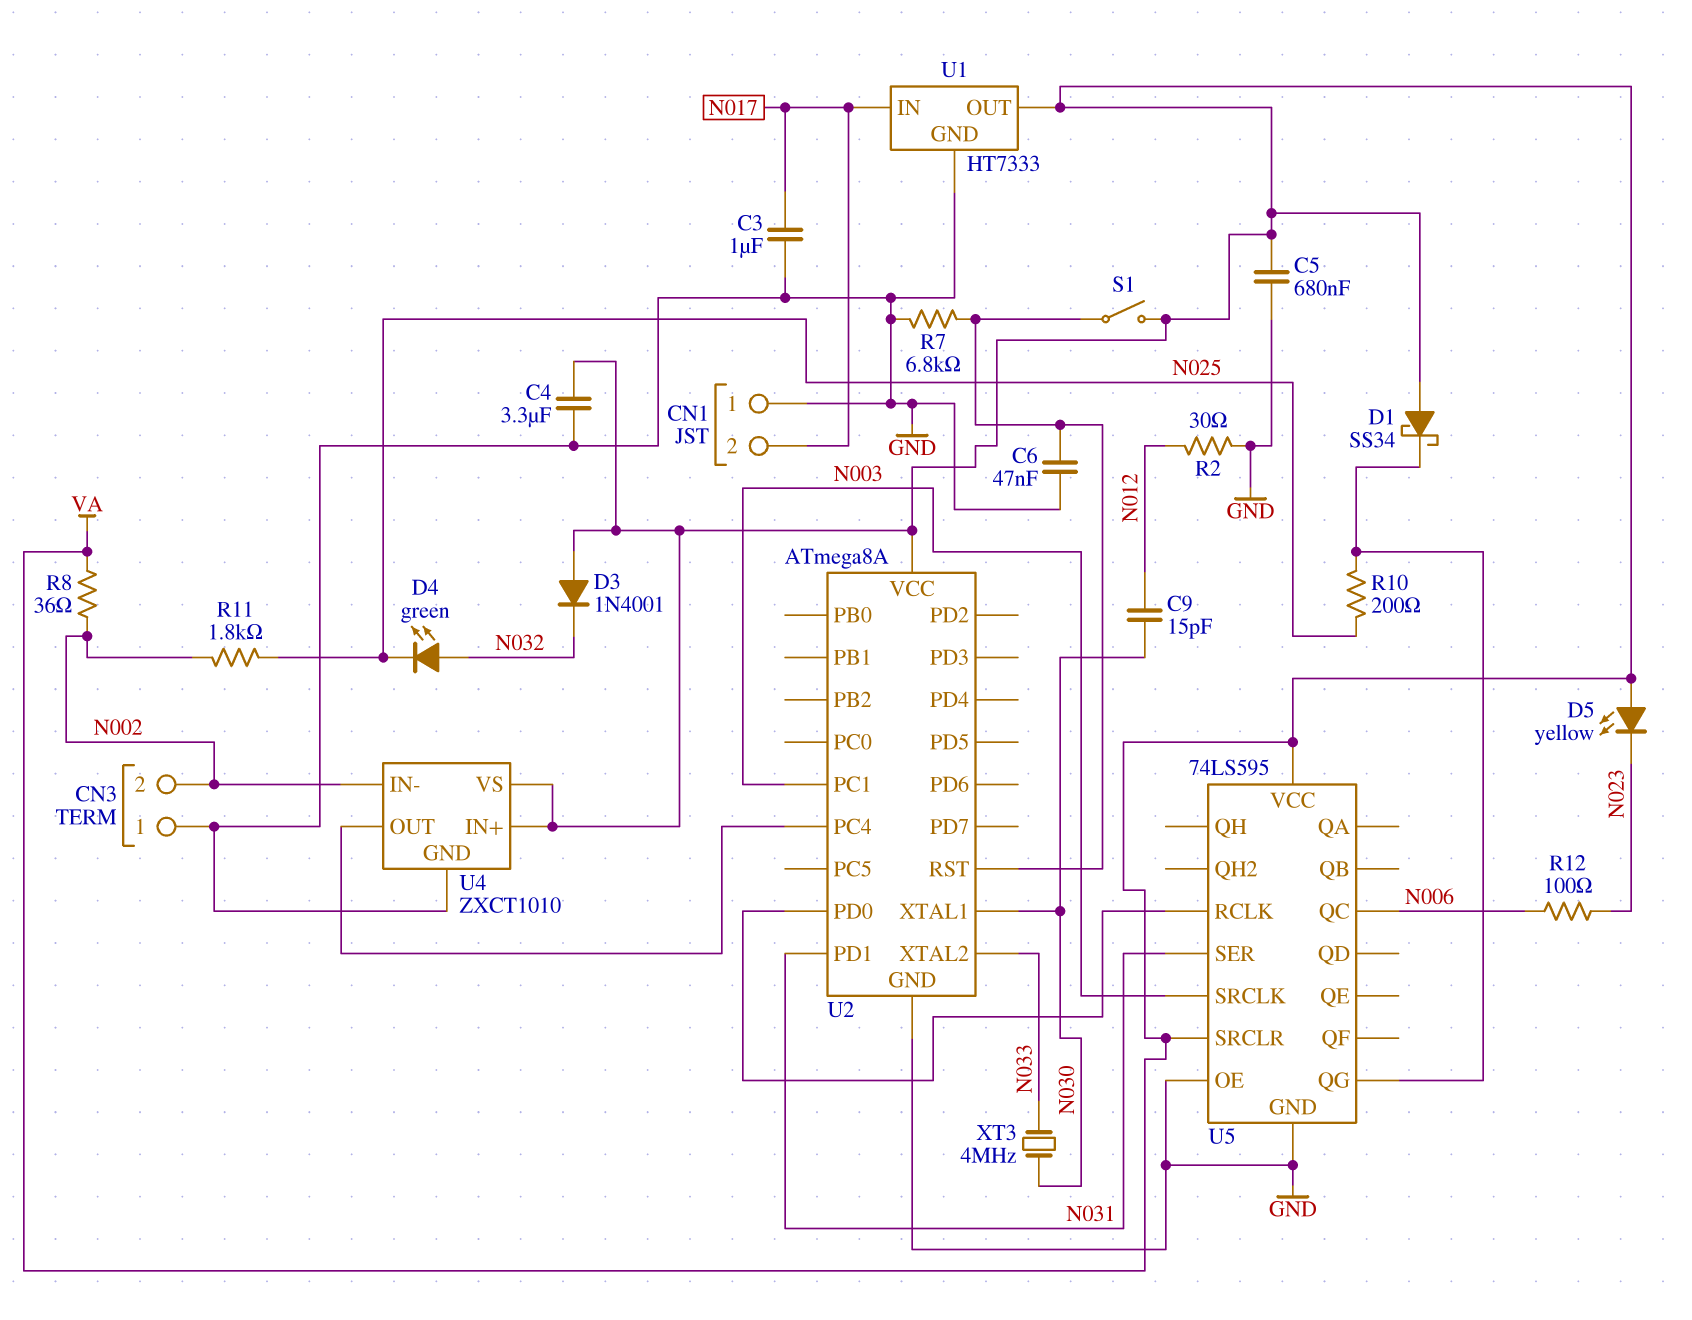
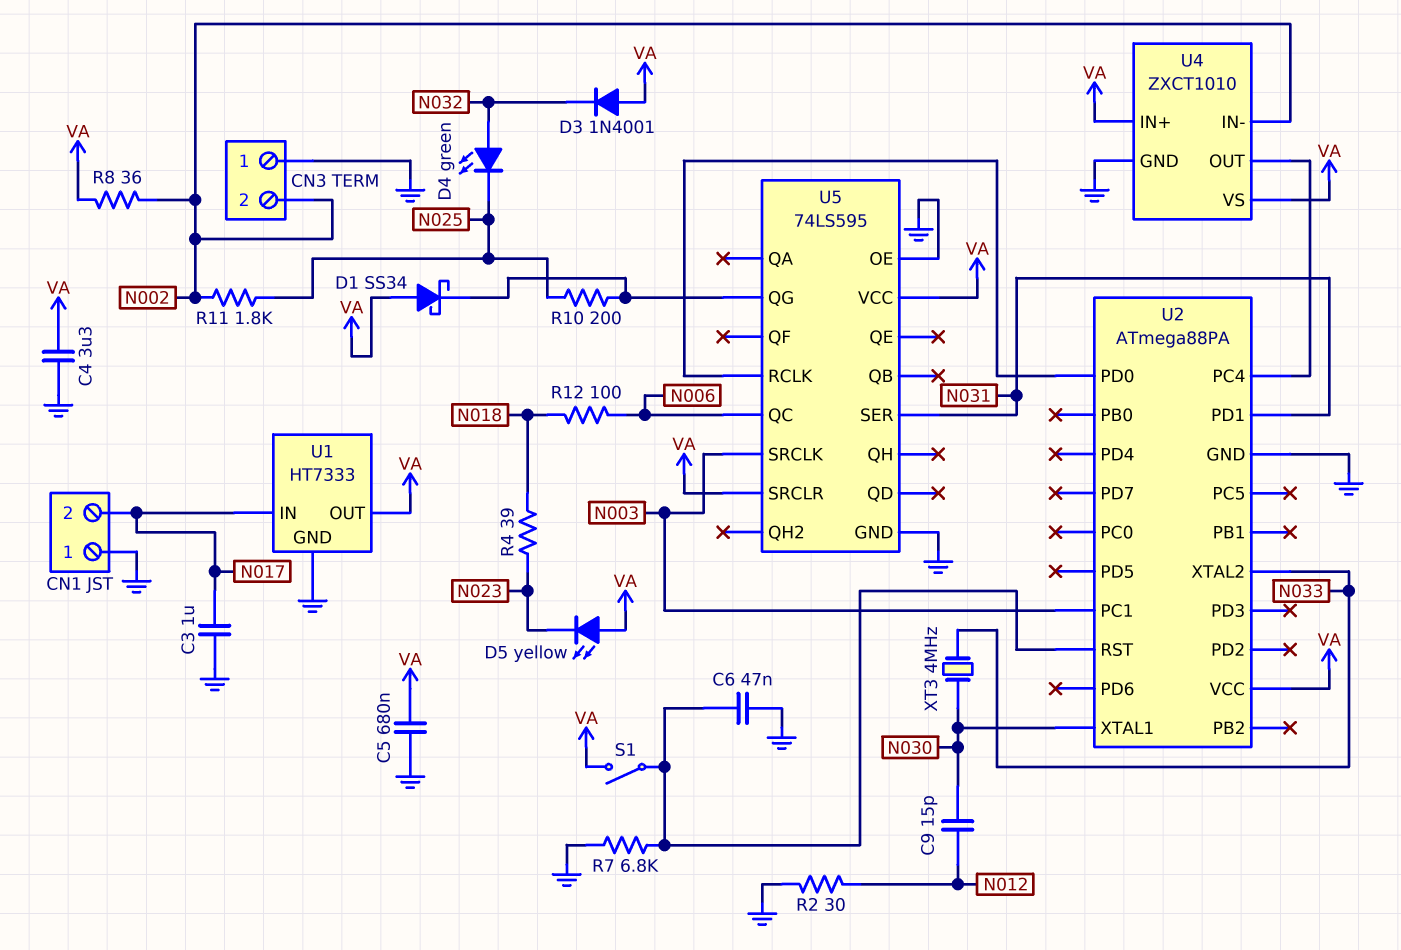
R4: none -> 39 (N018, N023)
R12: 100 (N006, N023) -> 100 (N006, N018)
U2: ATmega8A -> ATmega88PA

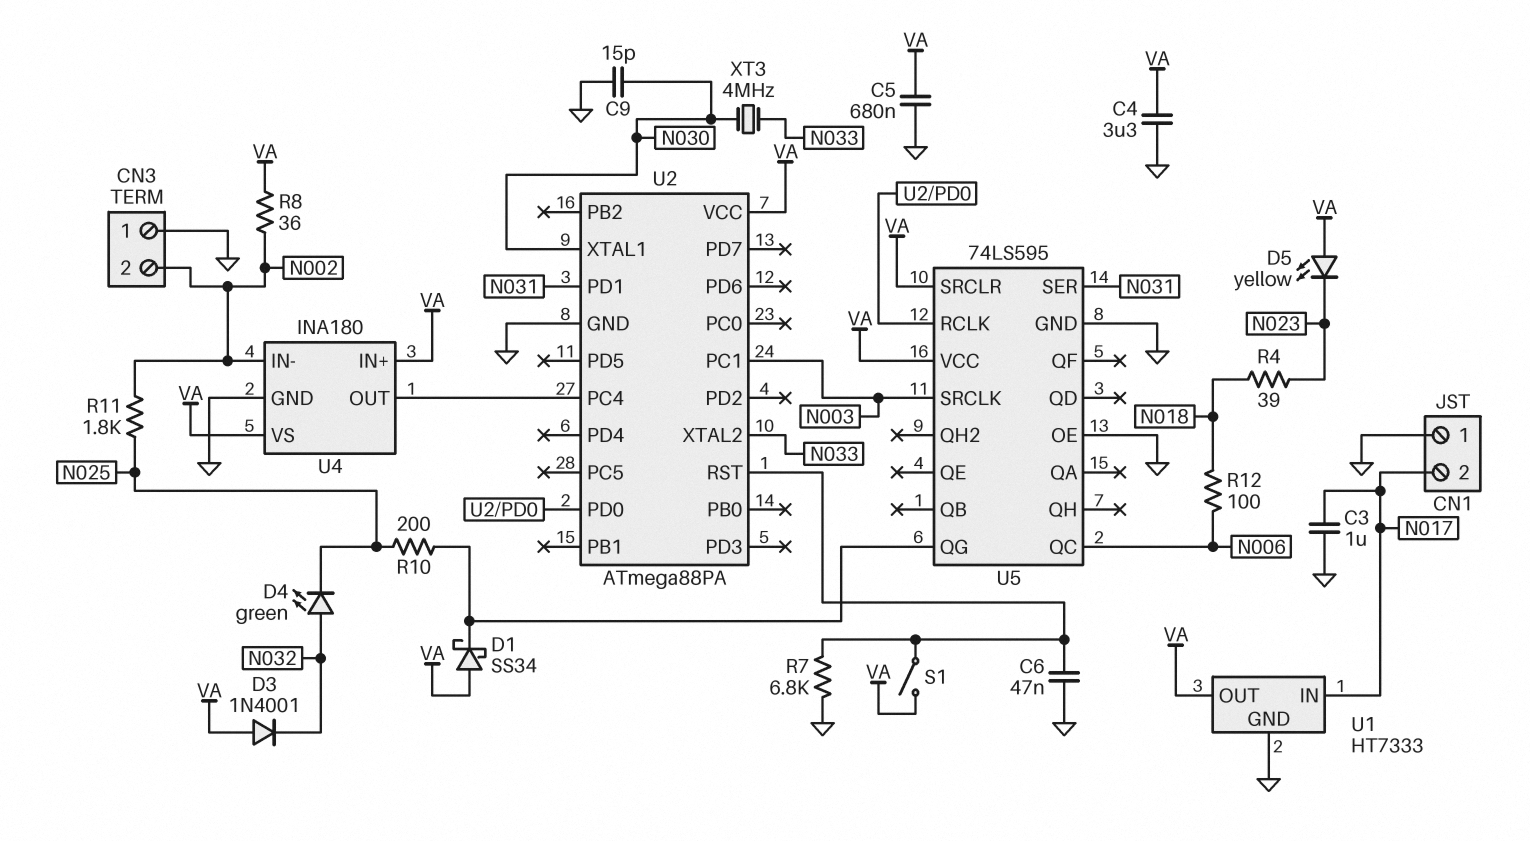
C9: 15pF (N012, N030) -> 15pF (GND, N030)
R2: 30 (GND, N012) -> none
U4: ZXCT1010 -> INA180

